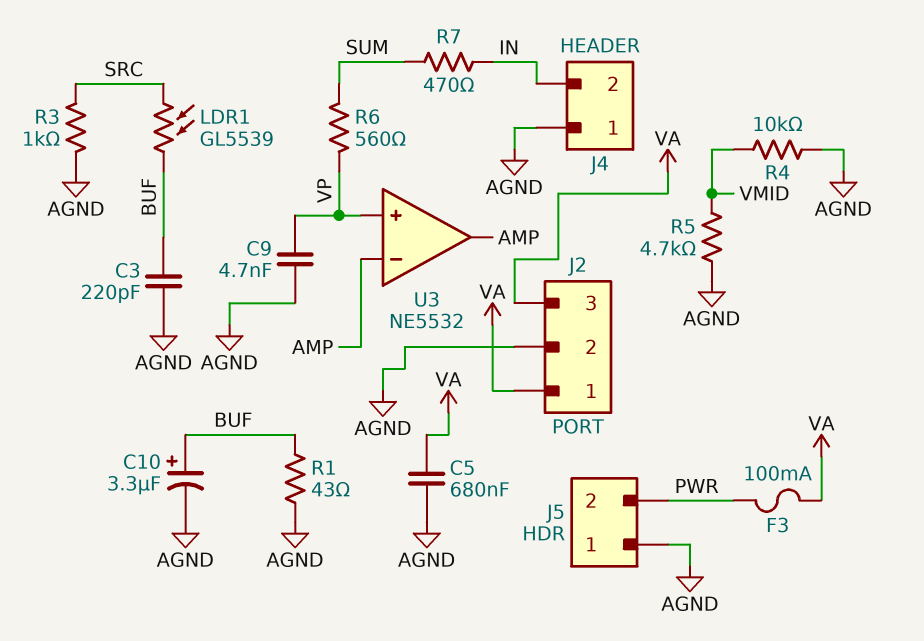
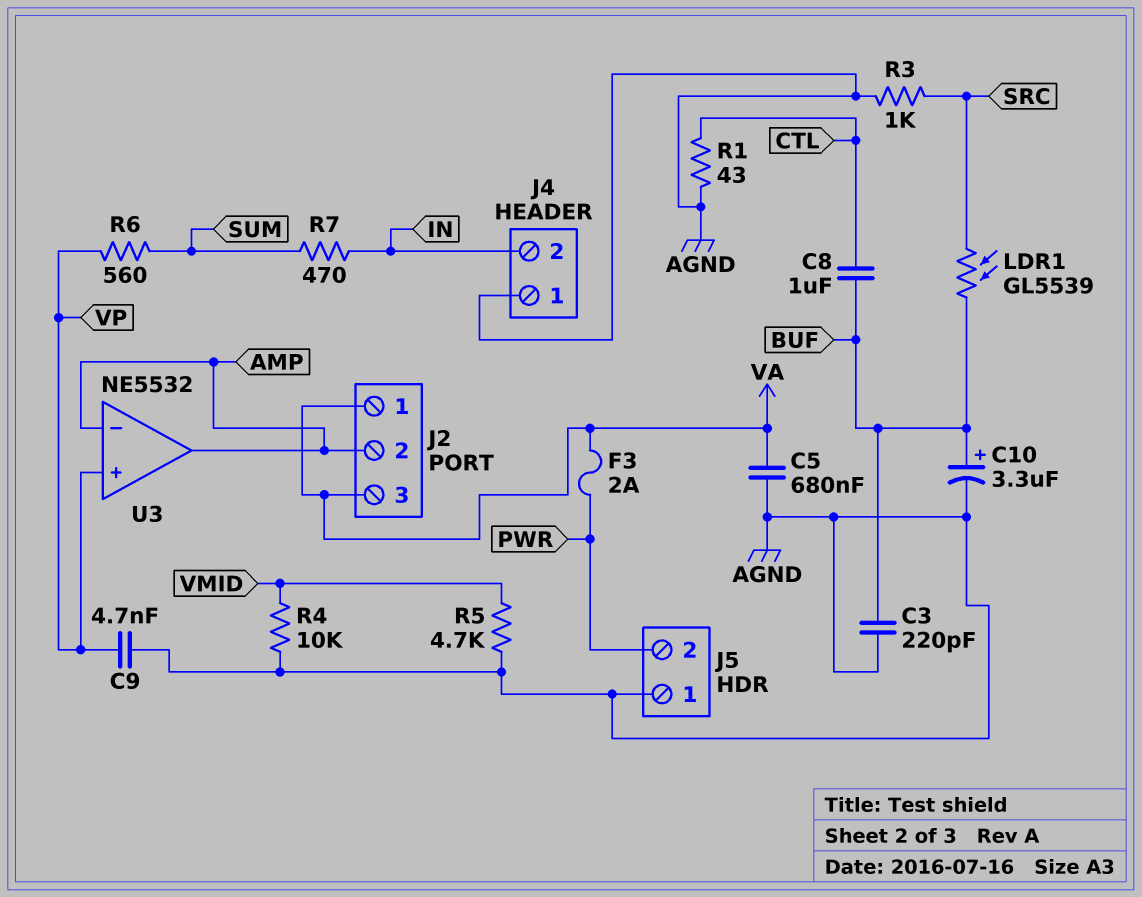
C8: none -> 1uF (BUF, CTL)
F3: 100mA (PWR, VA) -> 2A (PWR, VA)
J2 pin 2: AGND -> AMP
R1: 43 (AGND, BUF) -> 43 (AGND, CTL)

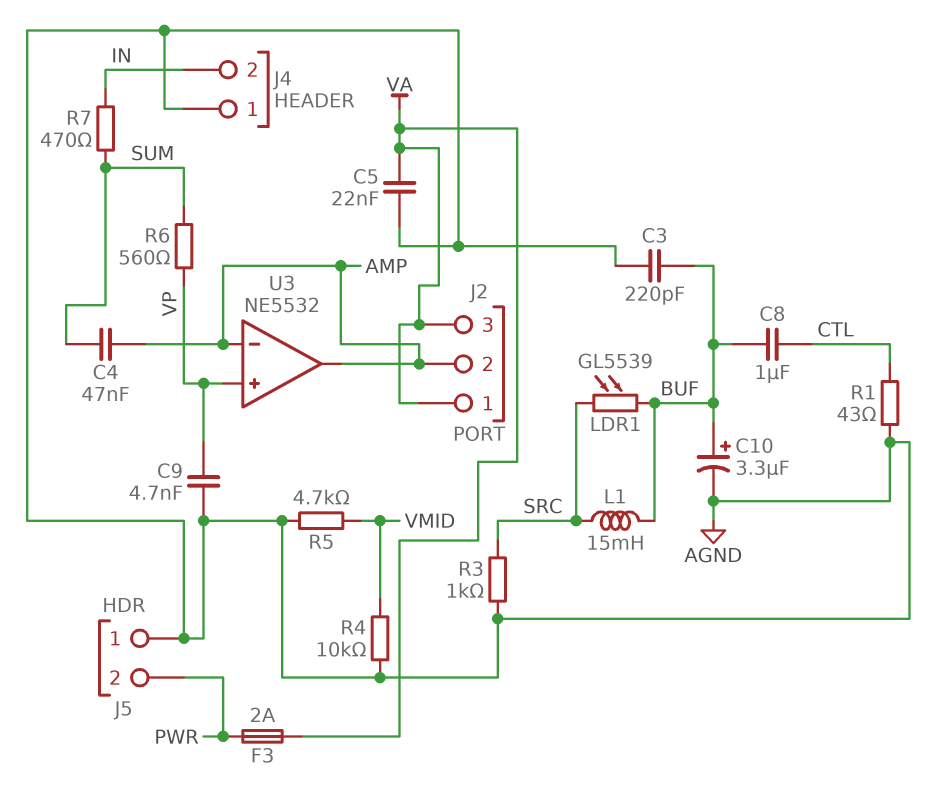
C4: none -> 47nF (AMP, SUM)
C5: 680nF (AGND, VA) -> 22nF (AGND, VA)
L1: none -> 15mH (BUF, SRC)

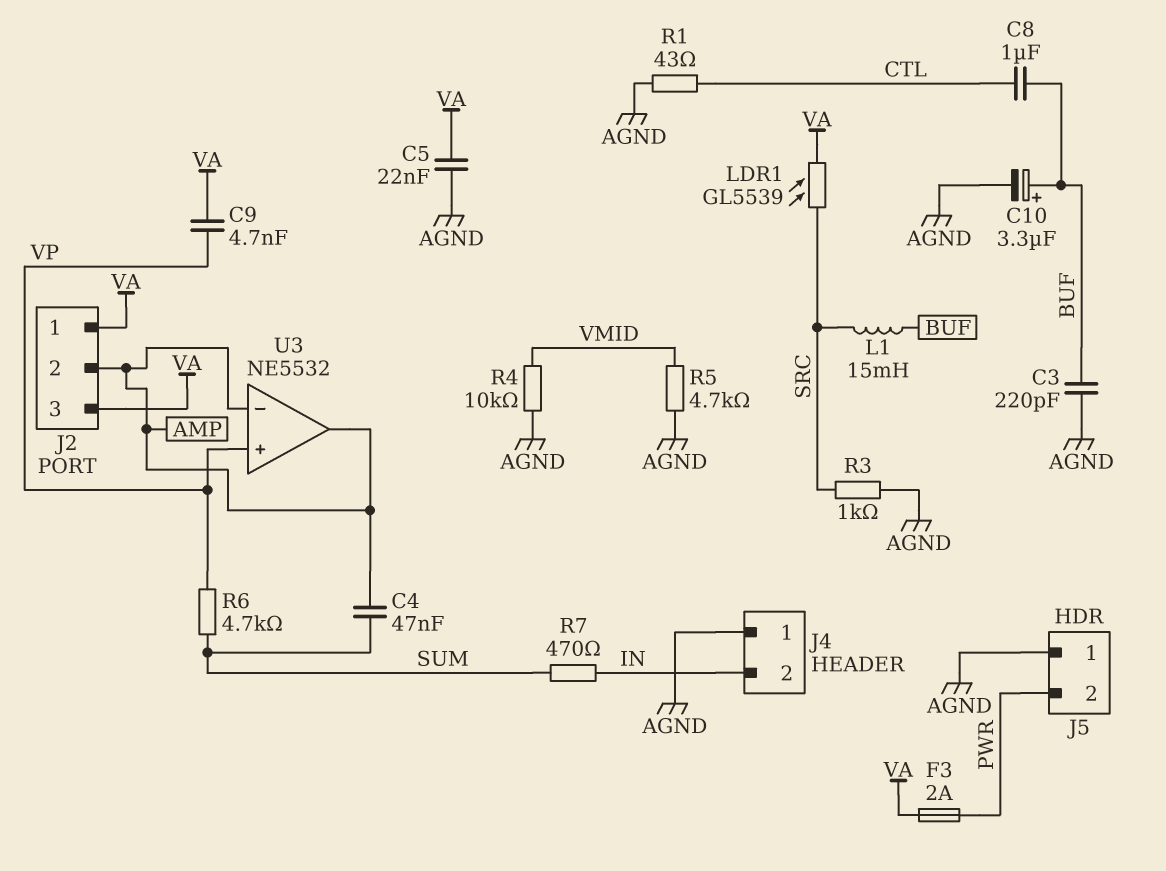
C9: 4.7nF (AGND, VP) -> 4.7nF (VA, VP)
LDR1: GL5539 (BUF, SRC) -> GL5539 (SRC, VA)
R6: 560 (SUM, VP) -> 4.7k (SUM, VP)

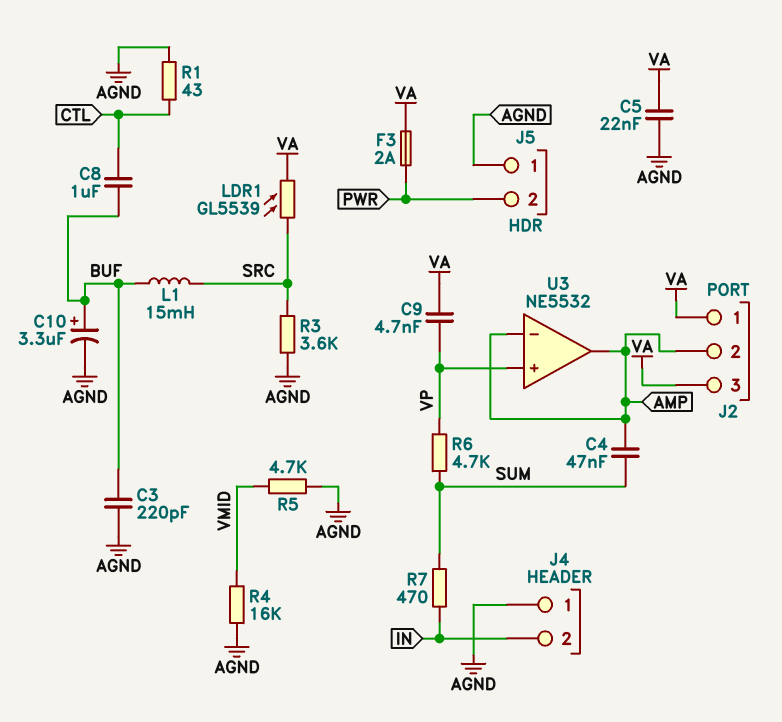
R3: 1k (AGND, SRC) -> 3.6k (AGND, SRC)
R4: 10k (AGND, VMID) -> 16k (AGND, VMID)

